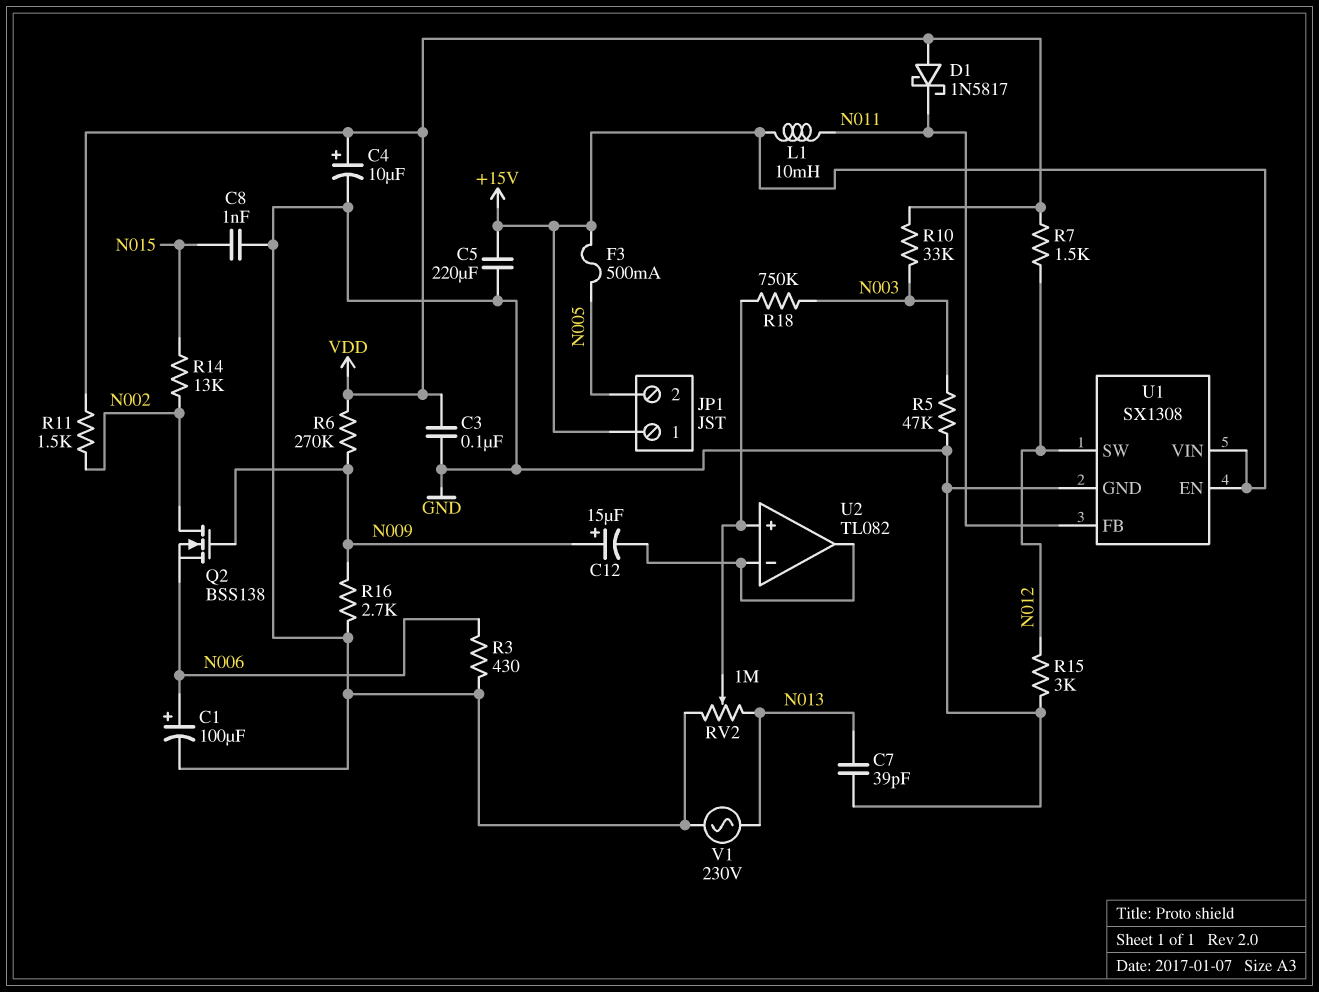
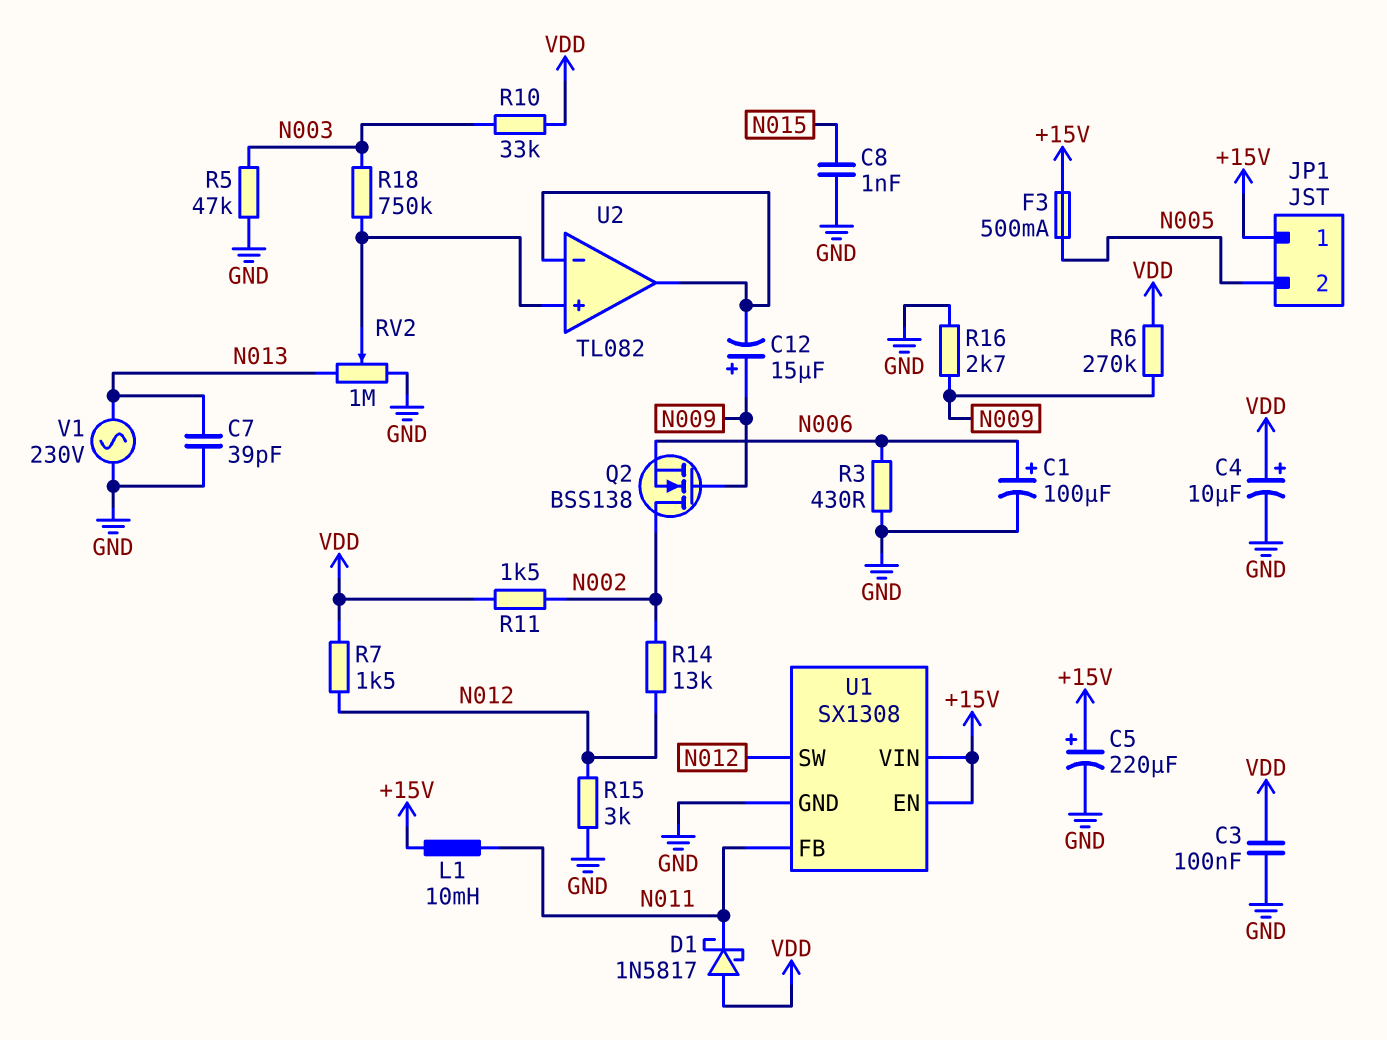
C5: 220uF (+15V, GND) -> 220uF (plus +15V, minus GND)
R14: 13k (N002, N015) -> 13k (N002, N012)

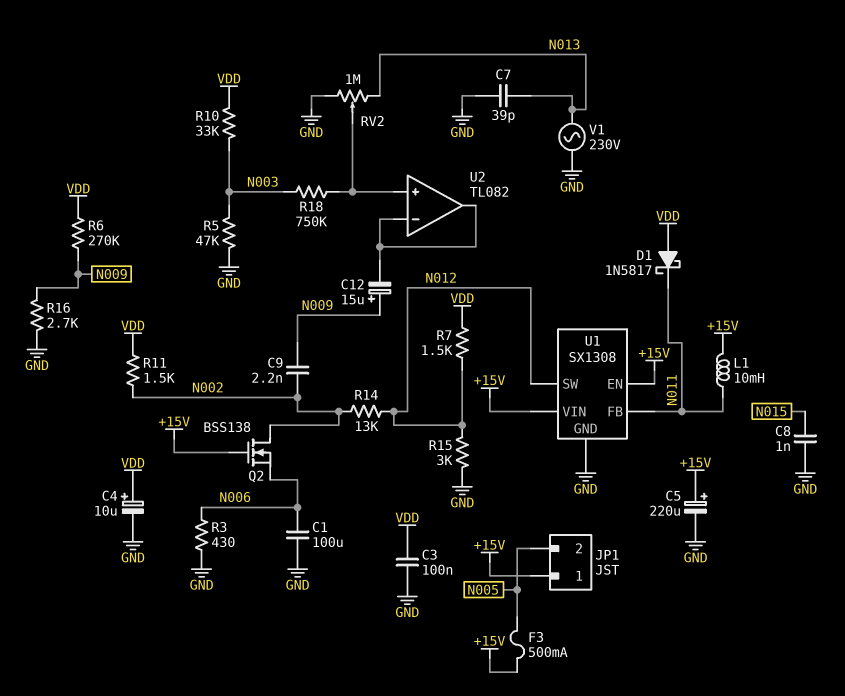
C1: 100uF (plus N006, minus GND) -> 100uF (GND, N006)
C9: none -> 2.2nF (N002, N009)
Q2: NMOS BSS138 (G N009, D N002, S N006) -> NMOS BSS138 (G +15V, D N002, S N006)

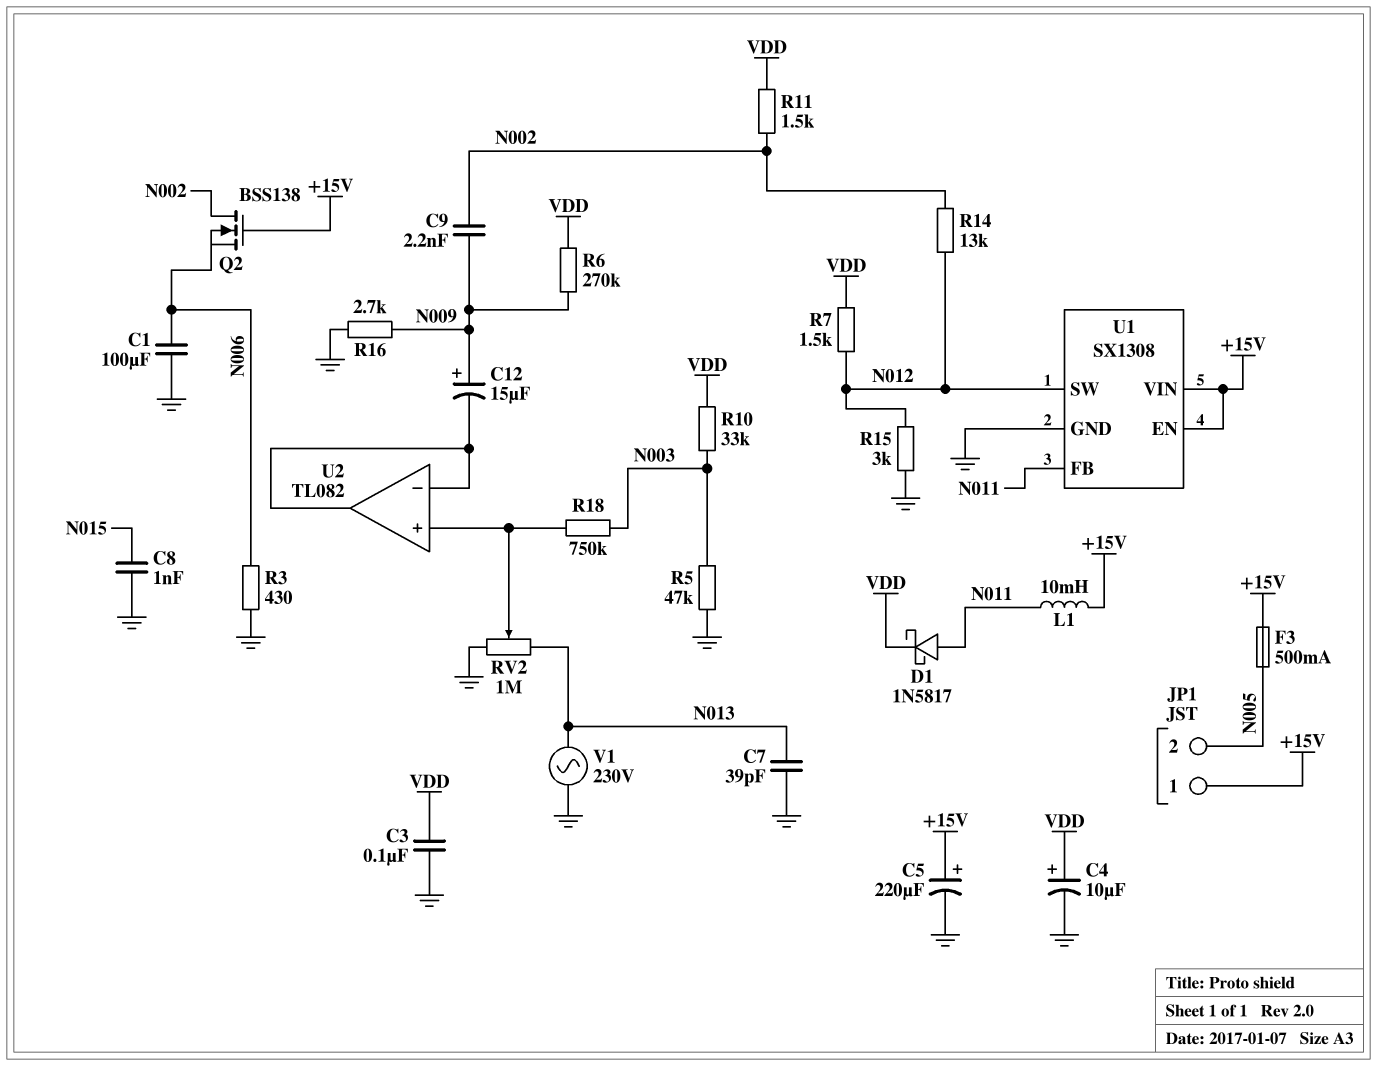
D1: schottky 1N5817 (A VDD, K N011) -> schottky 1N5817 (A N011, K VDD)

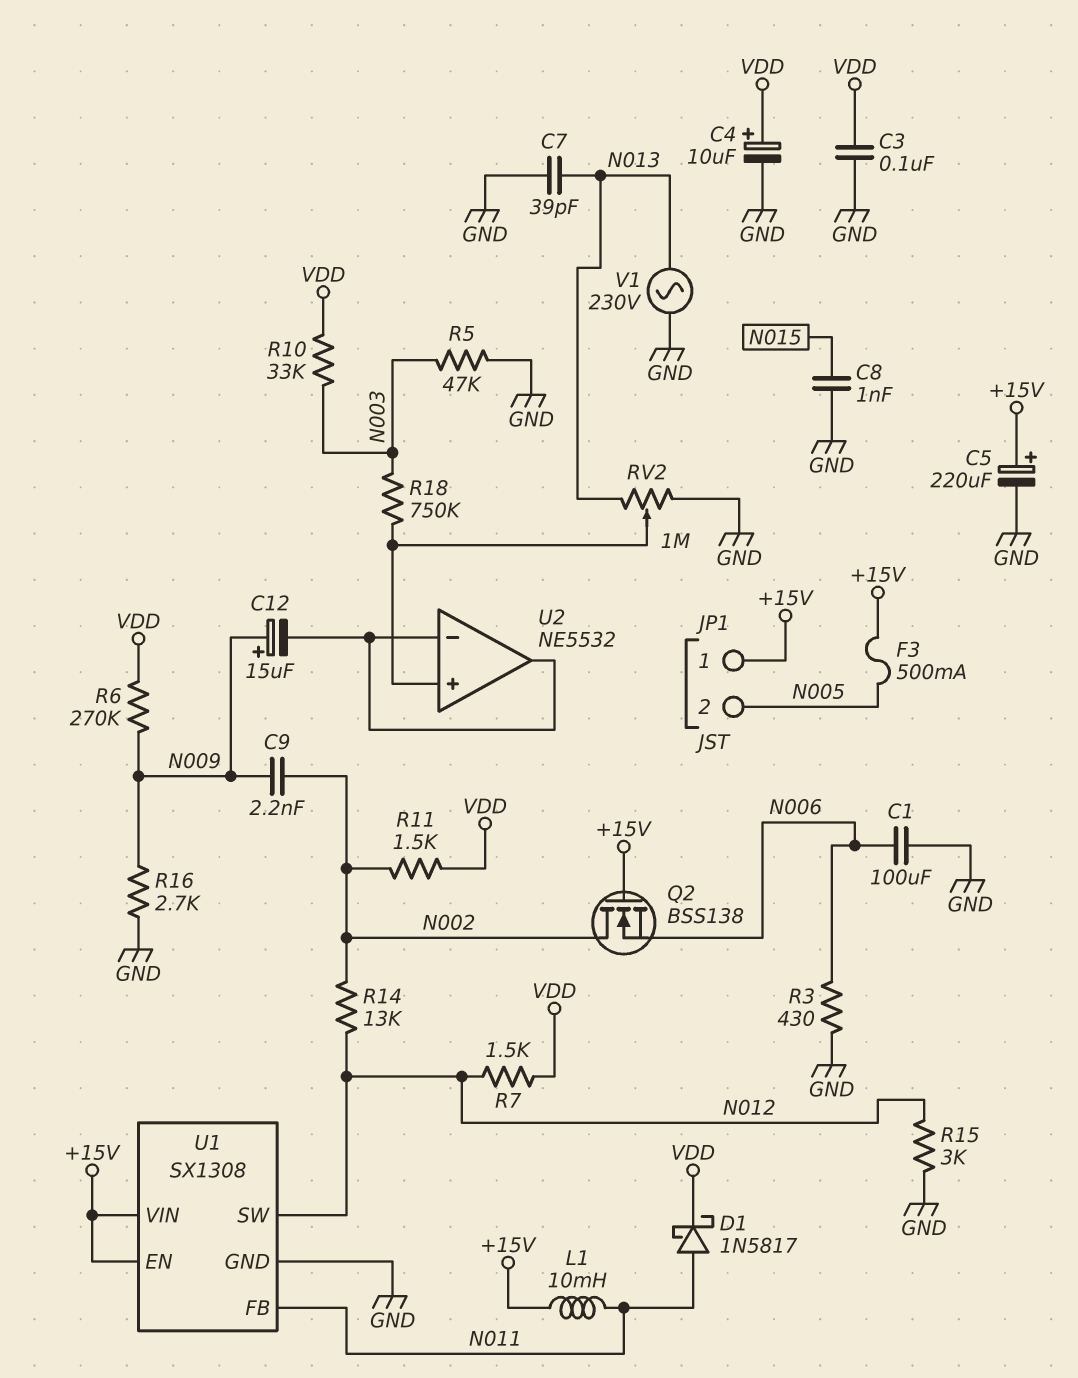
U2: TL082 -> NE5532

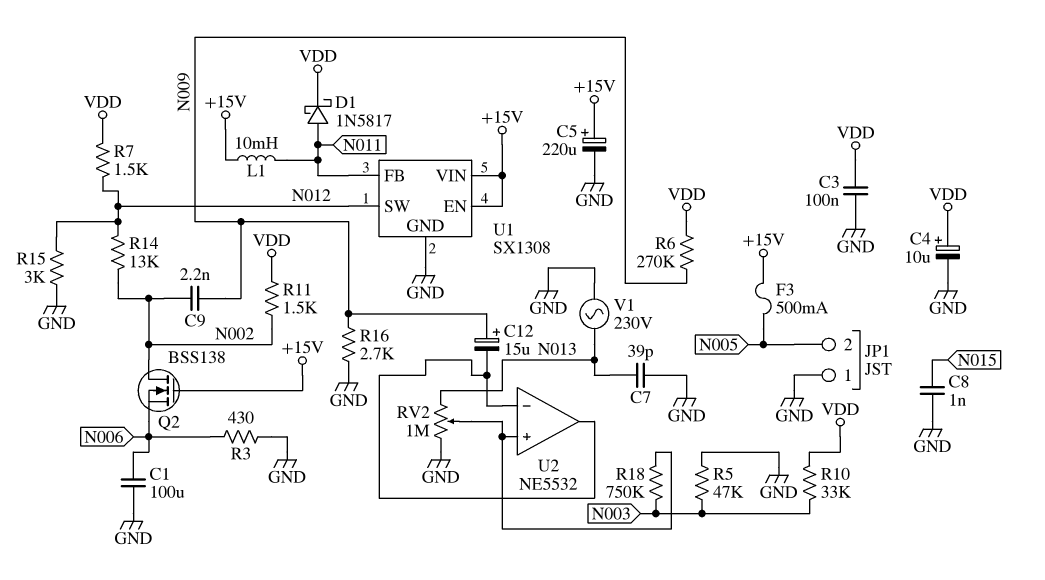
JP1 pin 1: +15V -> GND

